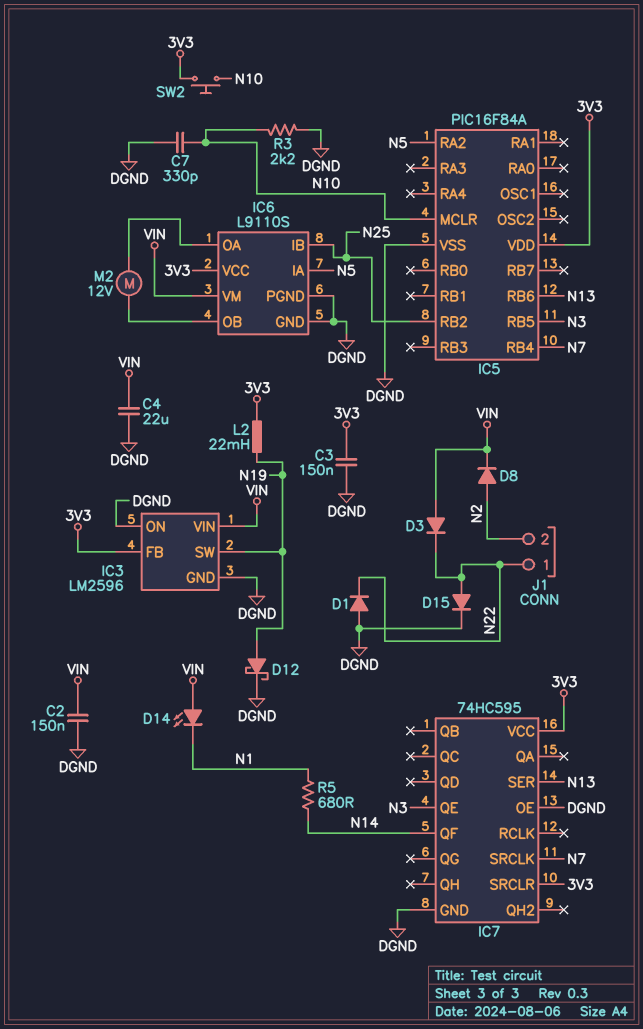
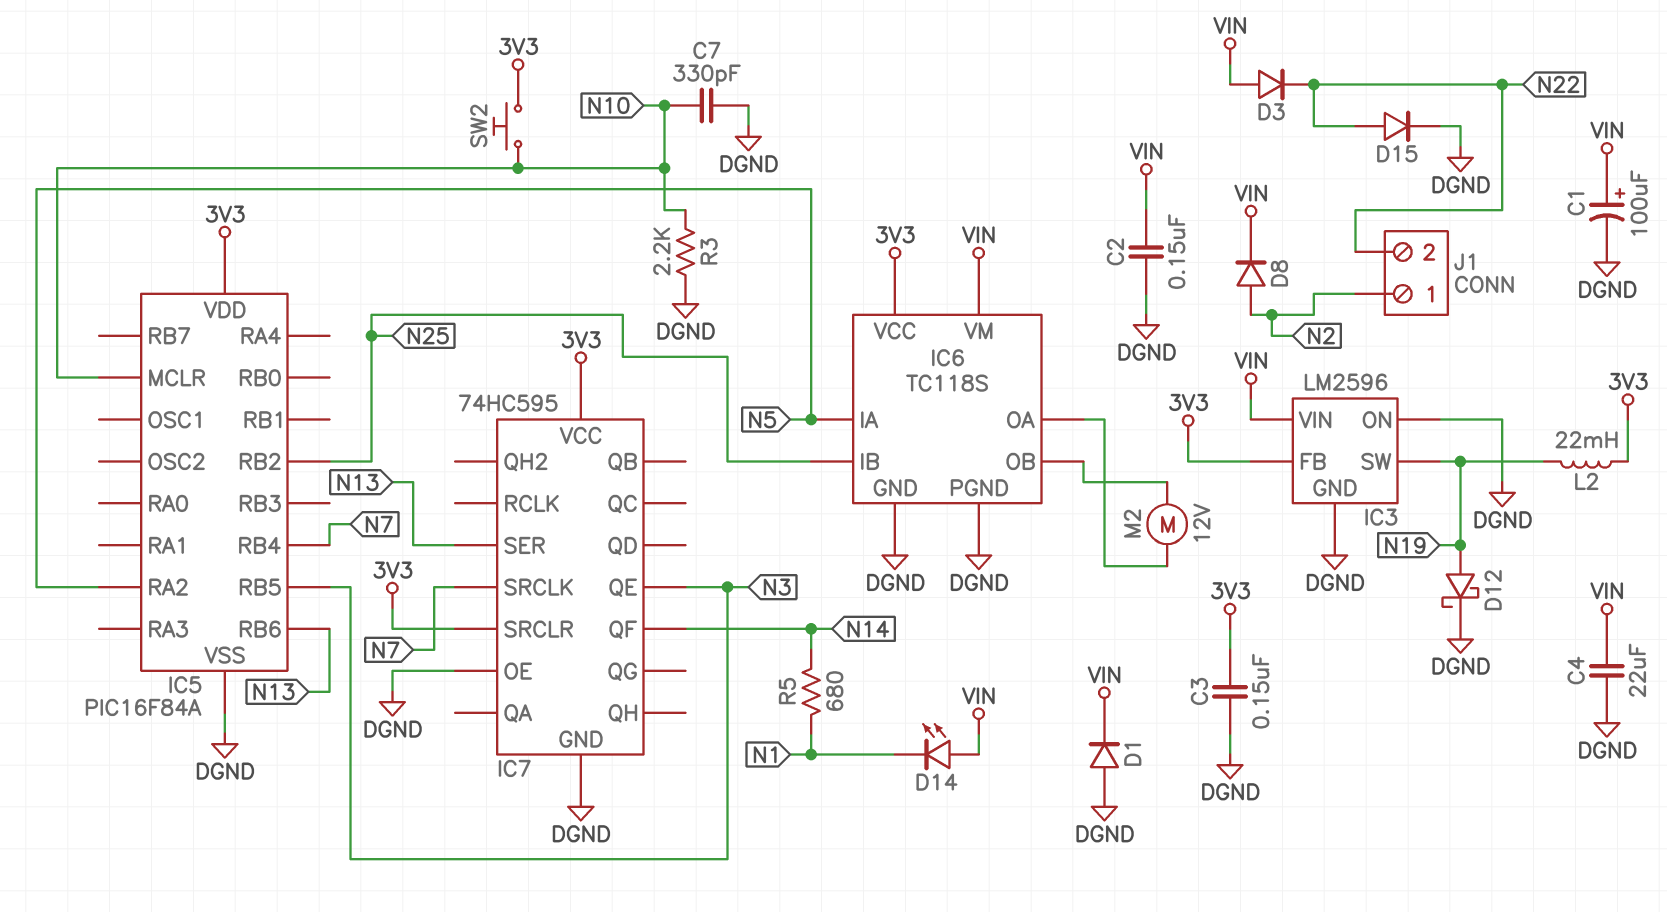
C1: none -> 100uF (plus VIN, minus DGND)
D1: diode (A DGND, K N22) -> diode (A DGND, K VIN)
IC6: L9110S -> TC118S
J1 pin 1: N22 -> N2
J1 pin 2: N2 -> N22

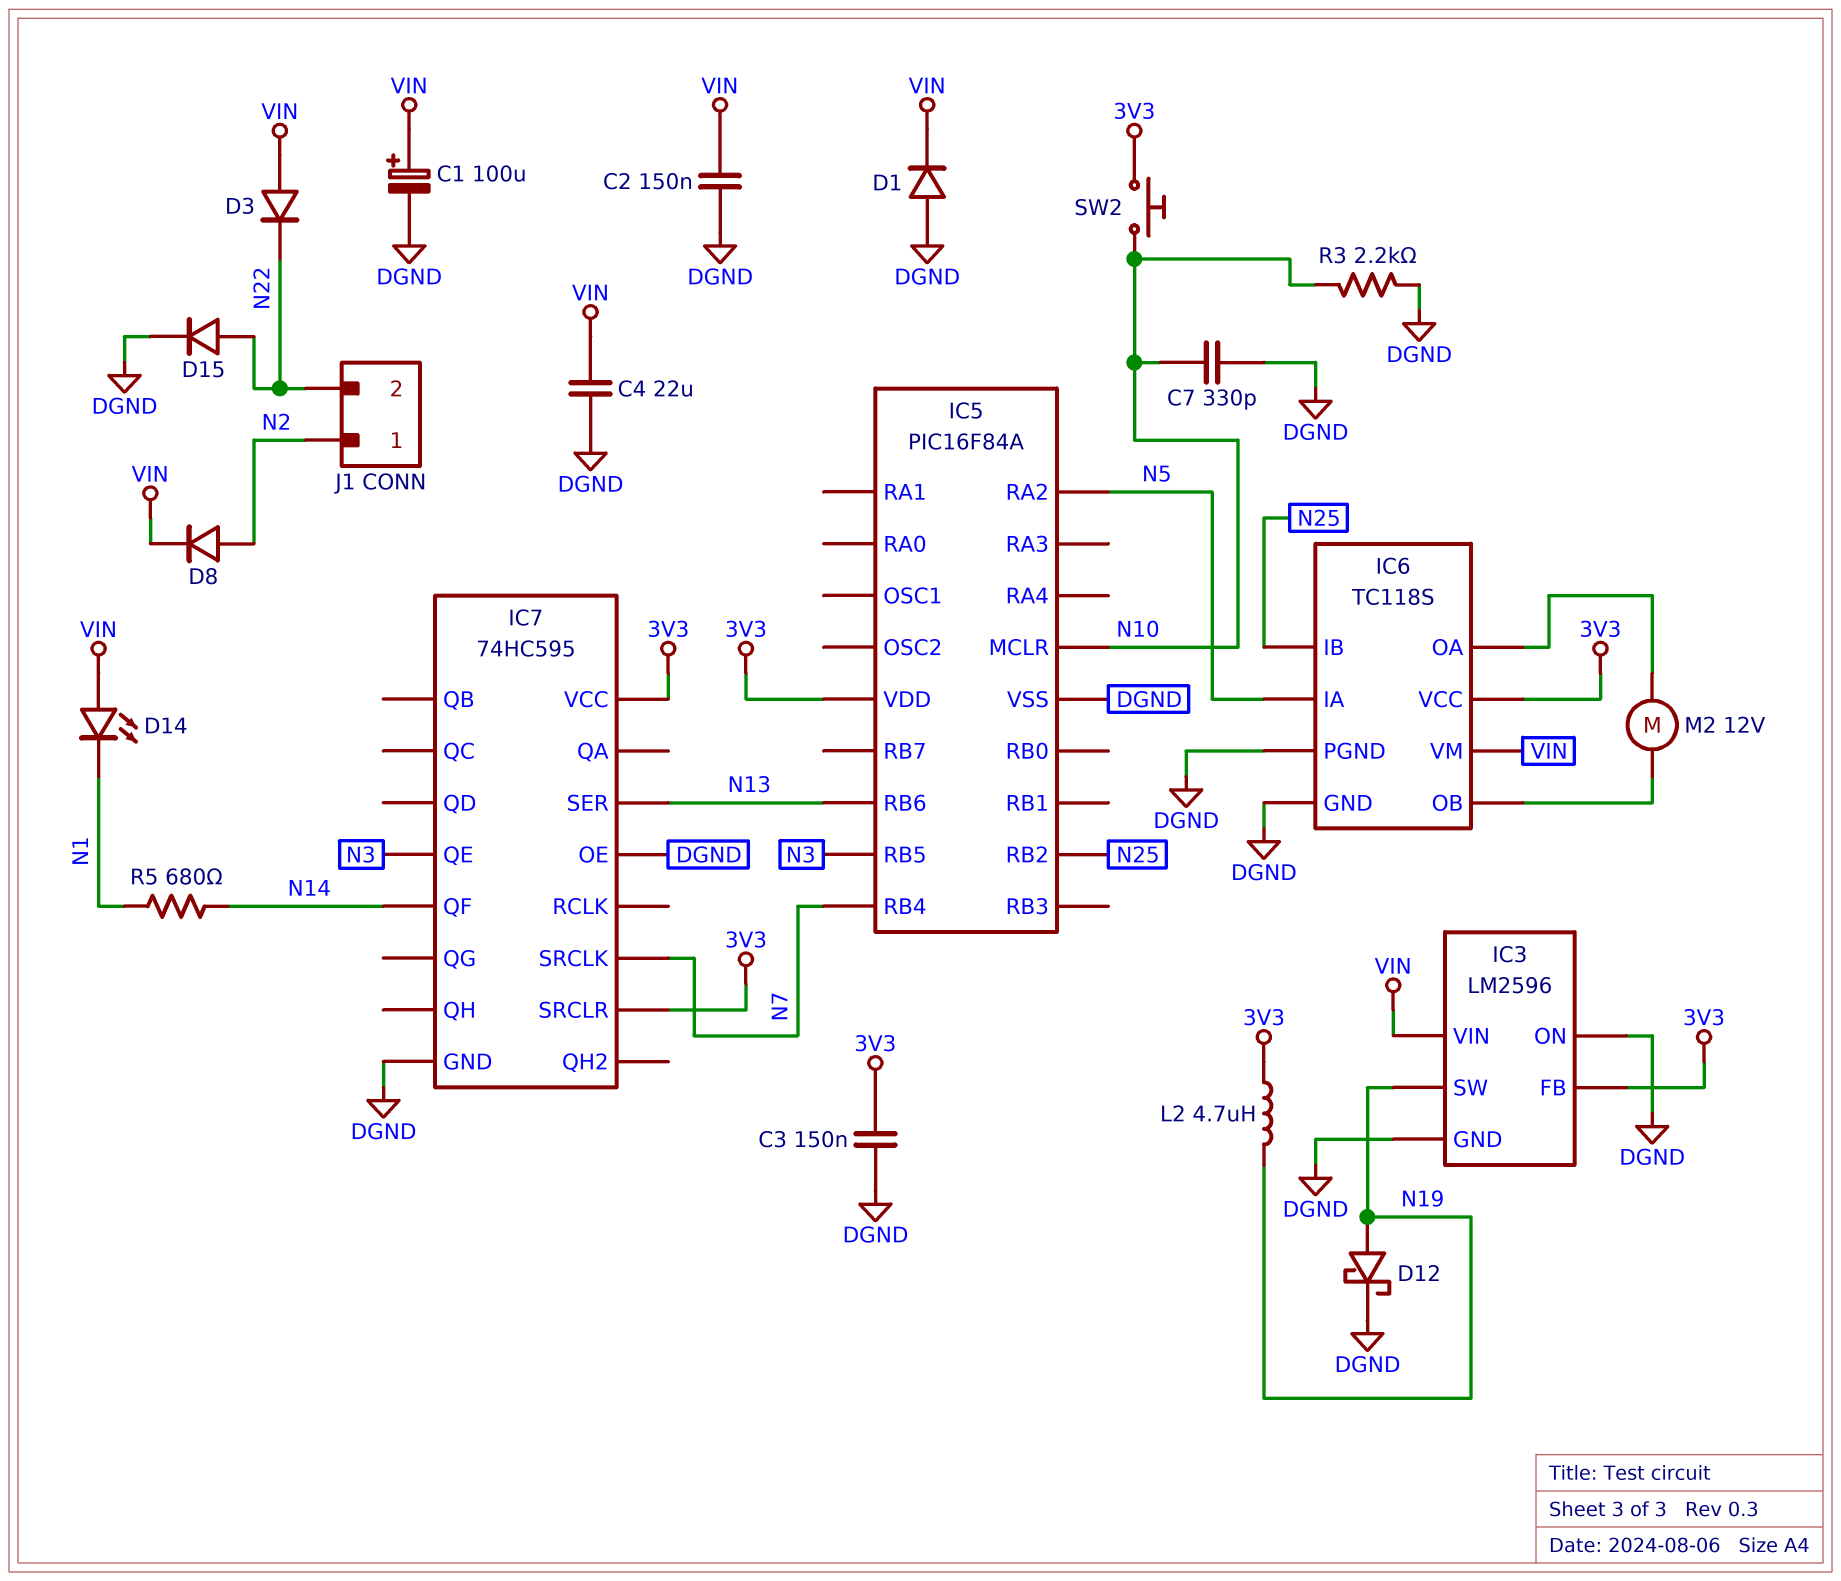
L2: 22mH (3V3, N19) -> 4.7uH (3V3, N19)

